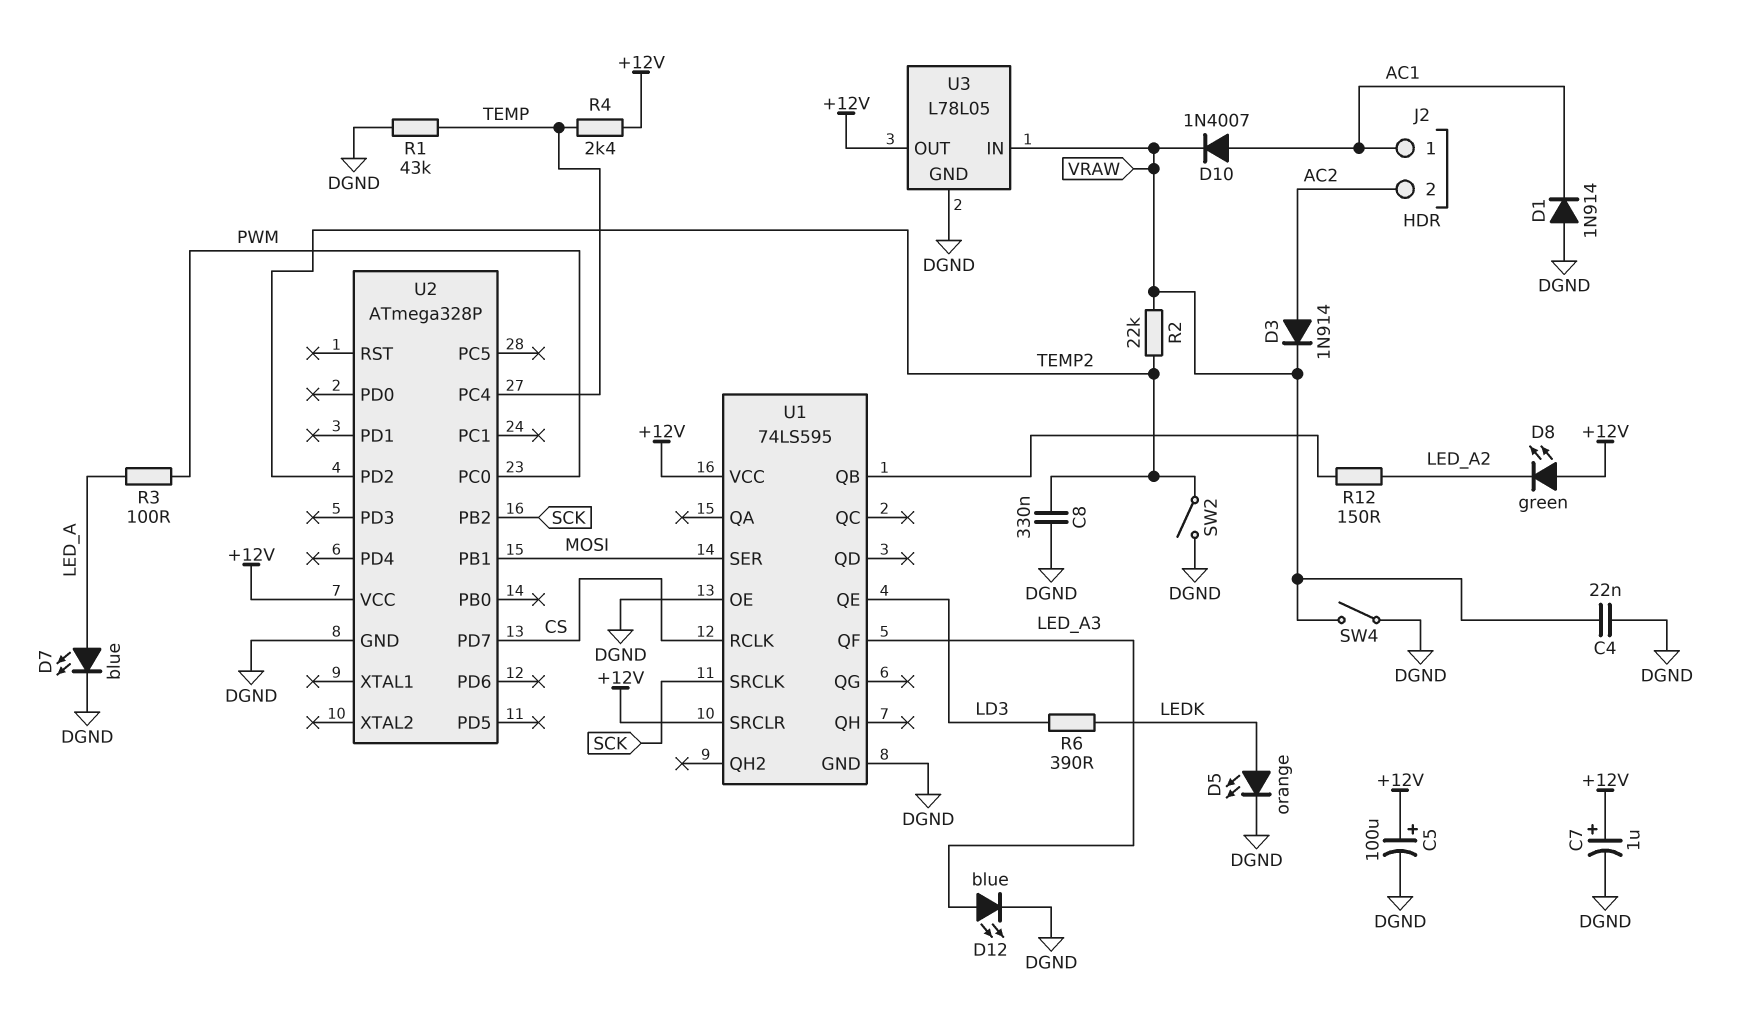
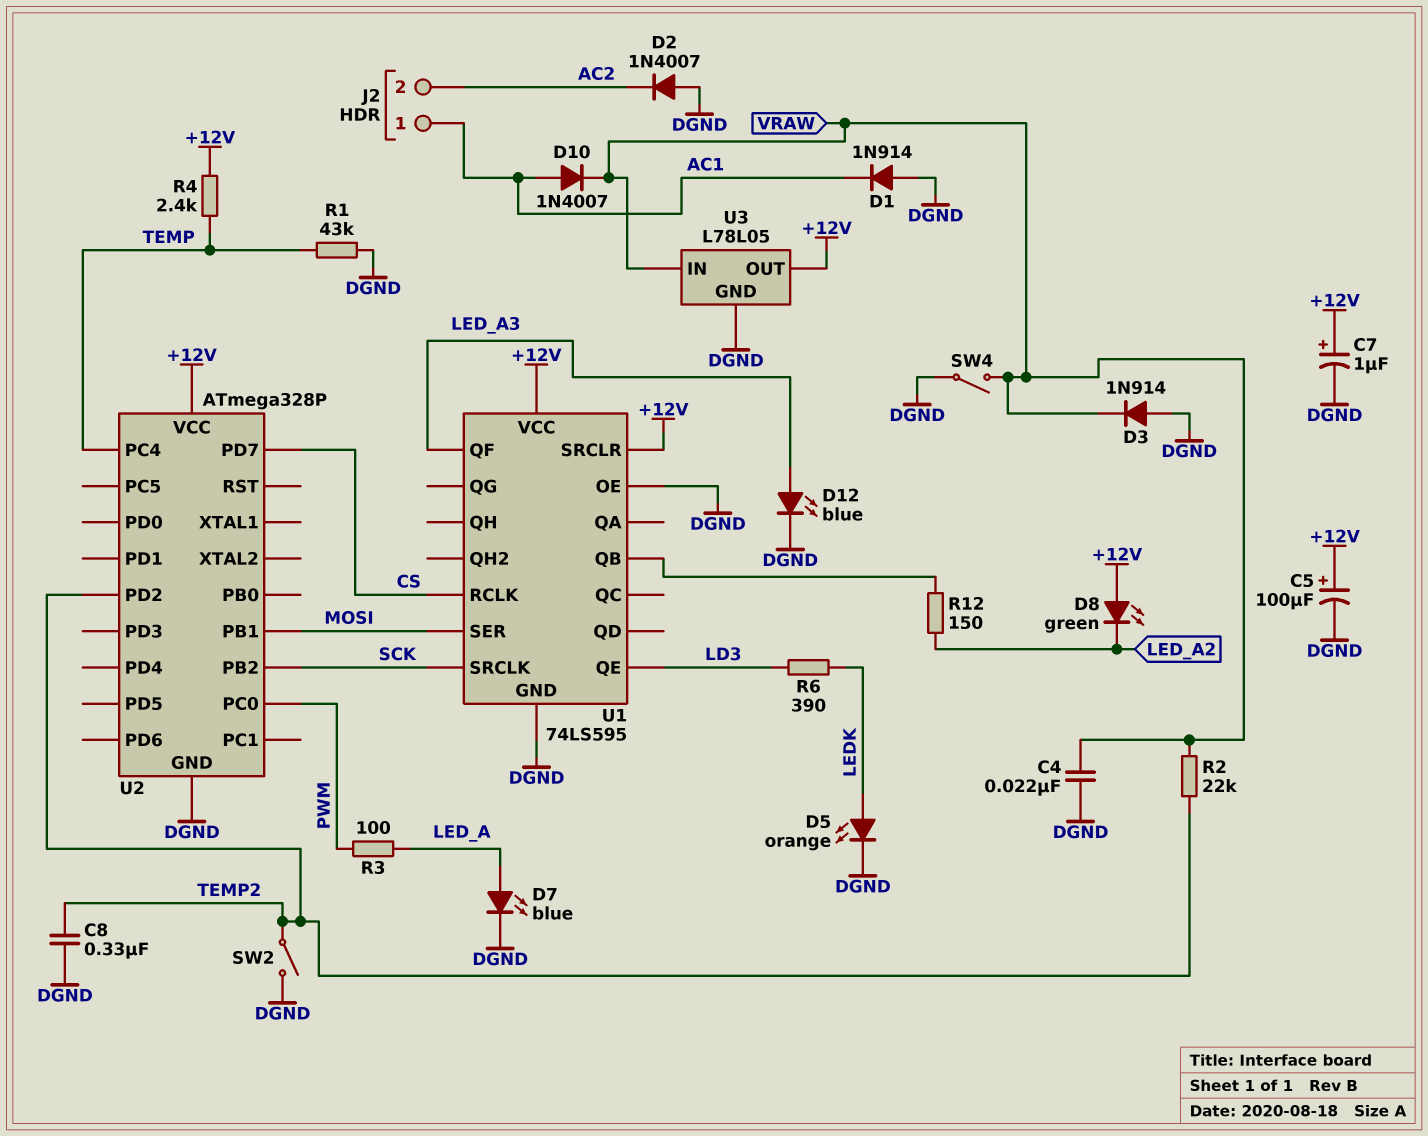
D2: none -> diode 1N4007 (A DGND, K AC2)
D3: diode 1N914 (A AC2, K VRAW) -> diode 1N914 (A DGND, K VRAW)

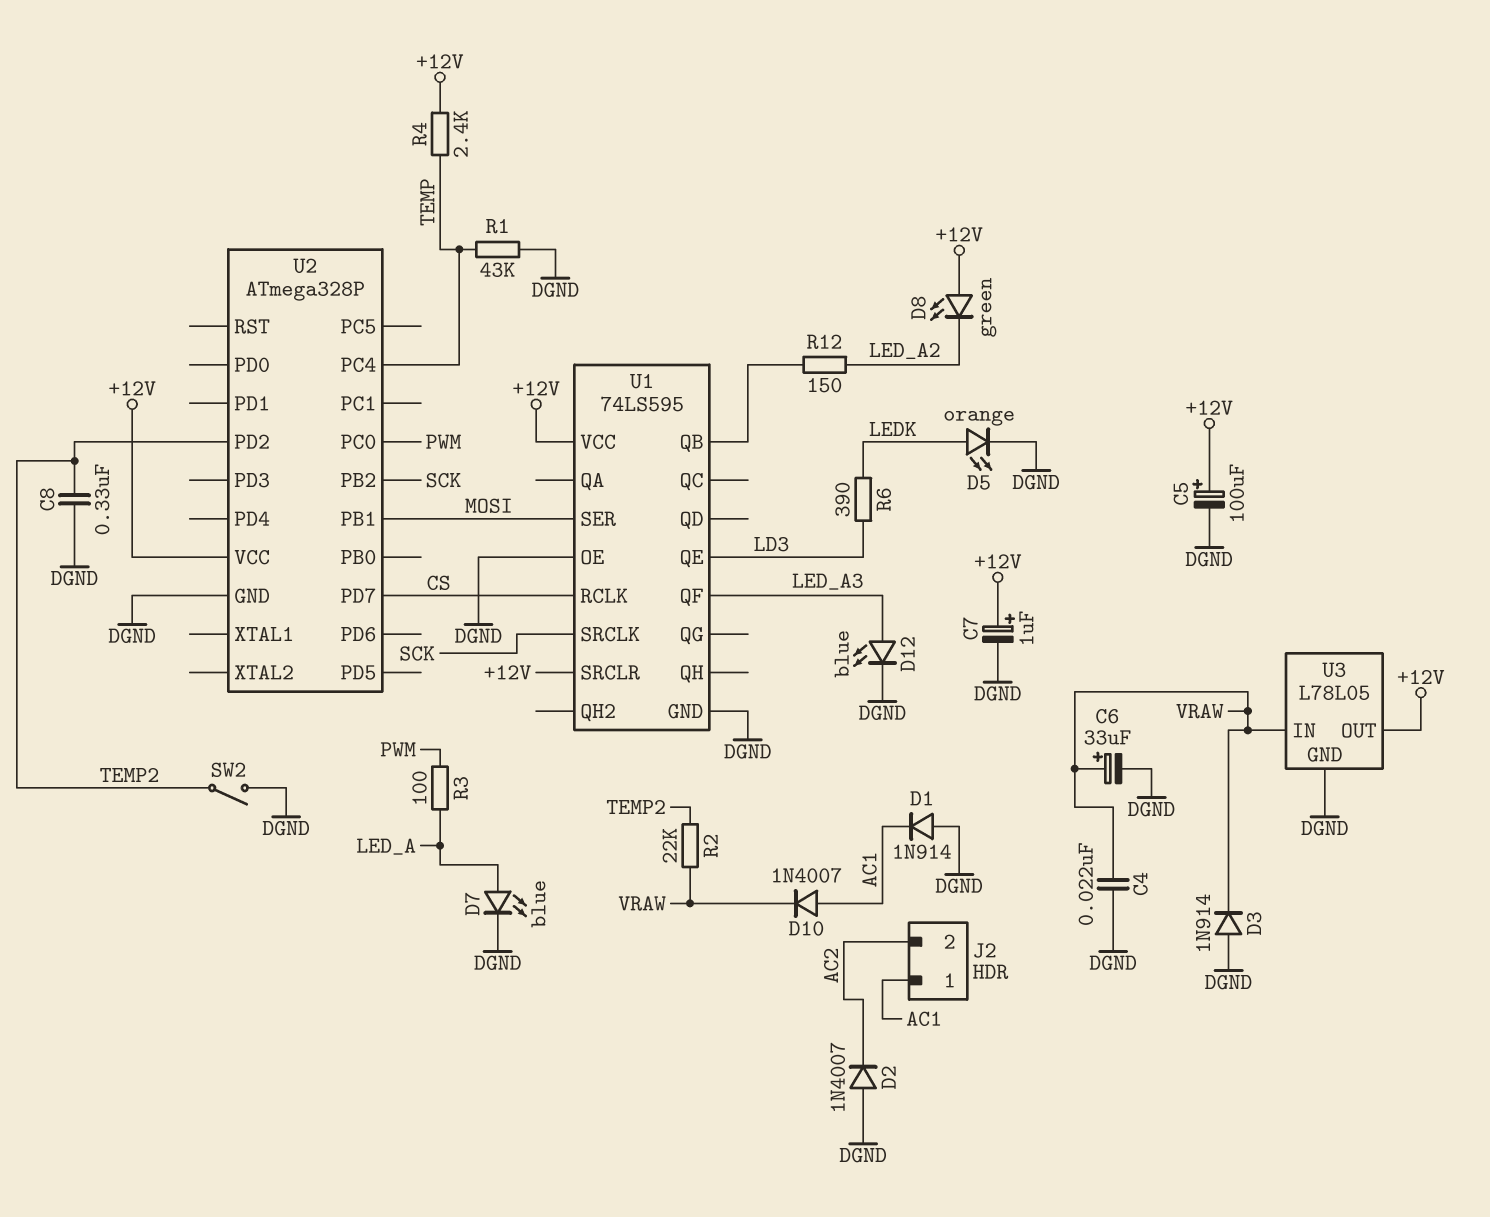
C6: none -> 33uF (plus VRAW, minus DGND)
SW4: switch (DGND, VRAW) -> none

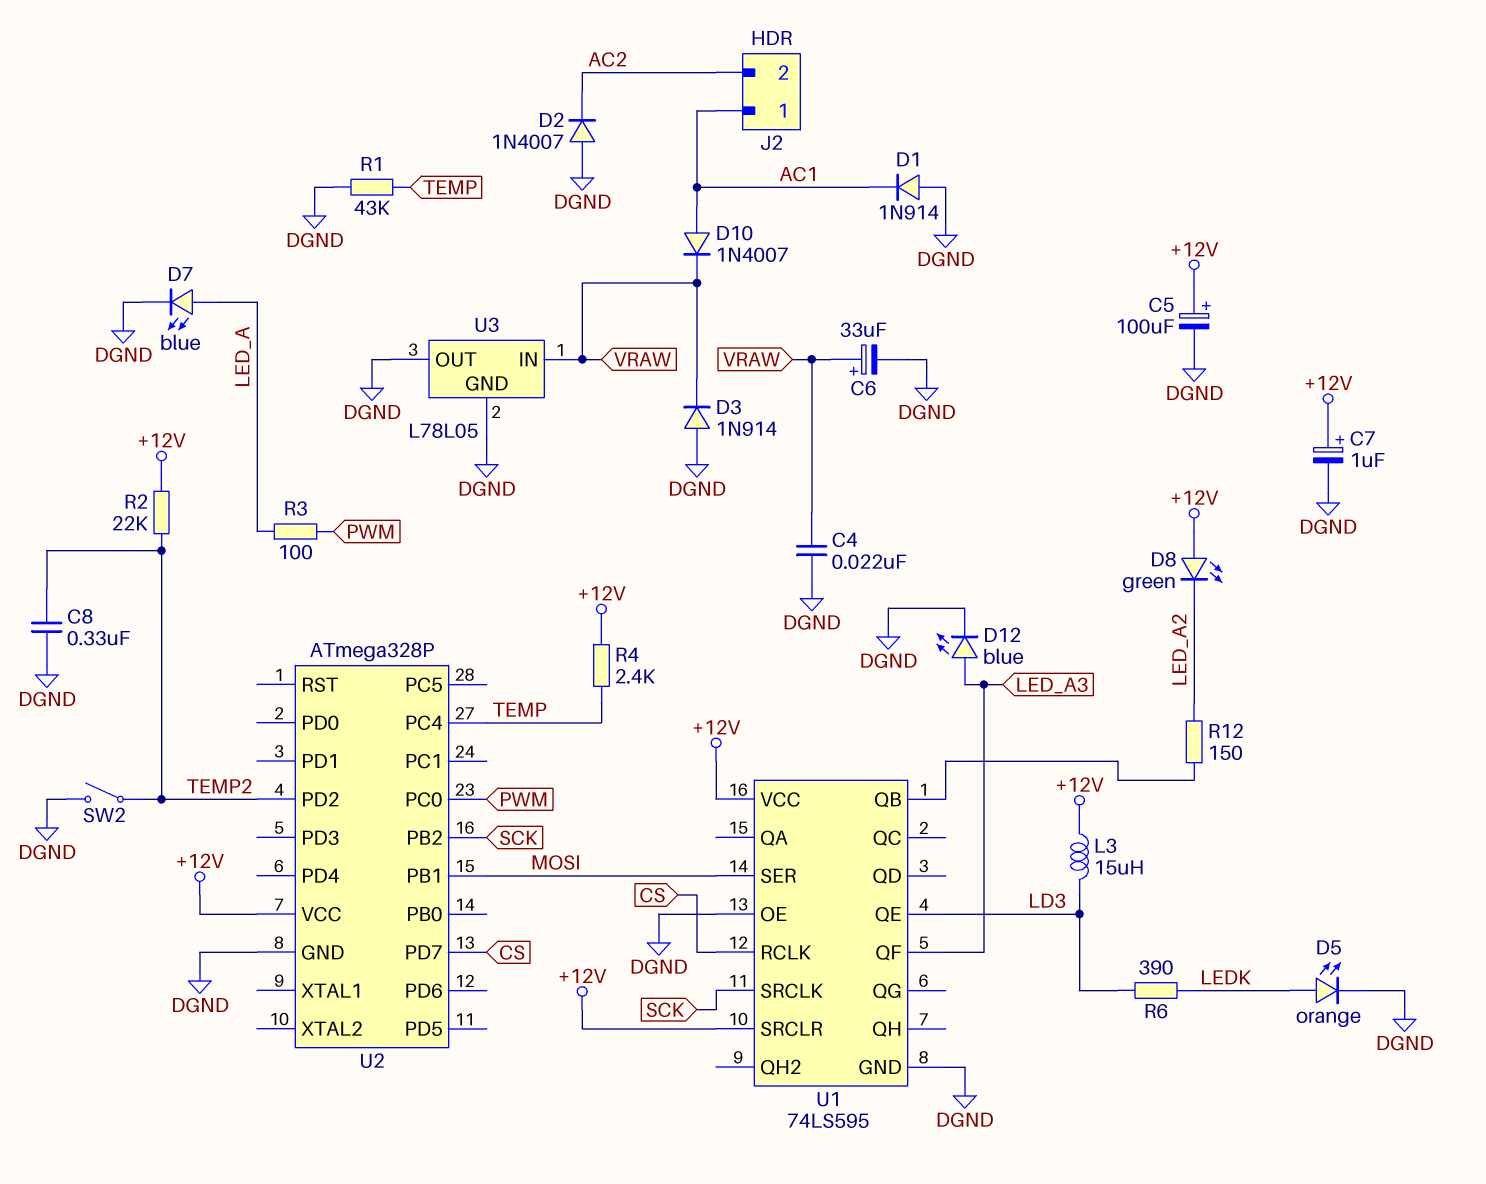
L3: none -> 15uH (+12V, LD3)
R2: 22k (TEMP2, VRAW) -> 22k (+12V, TEMP2)
U3 pin OUT: +12V -> DGND

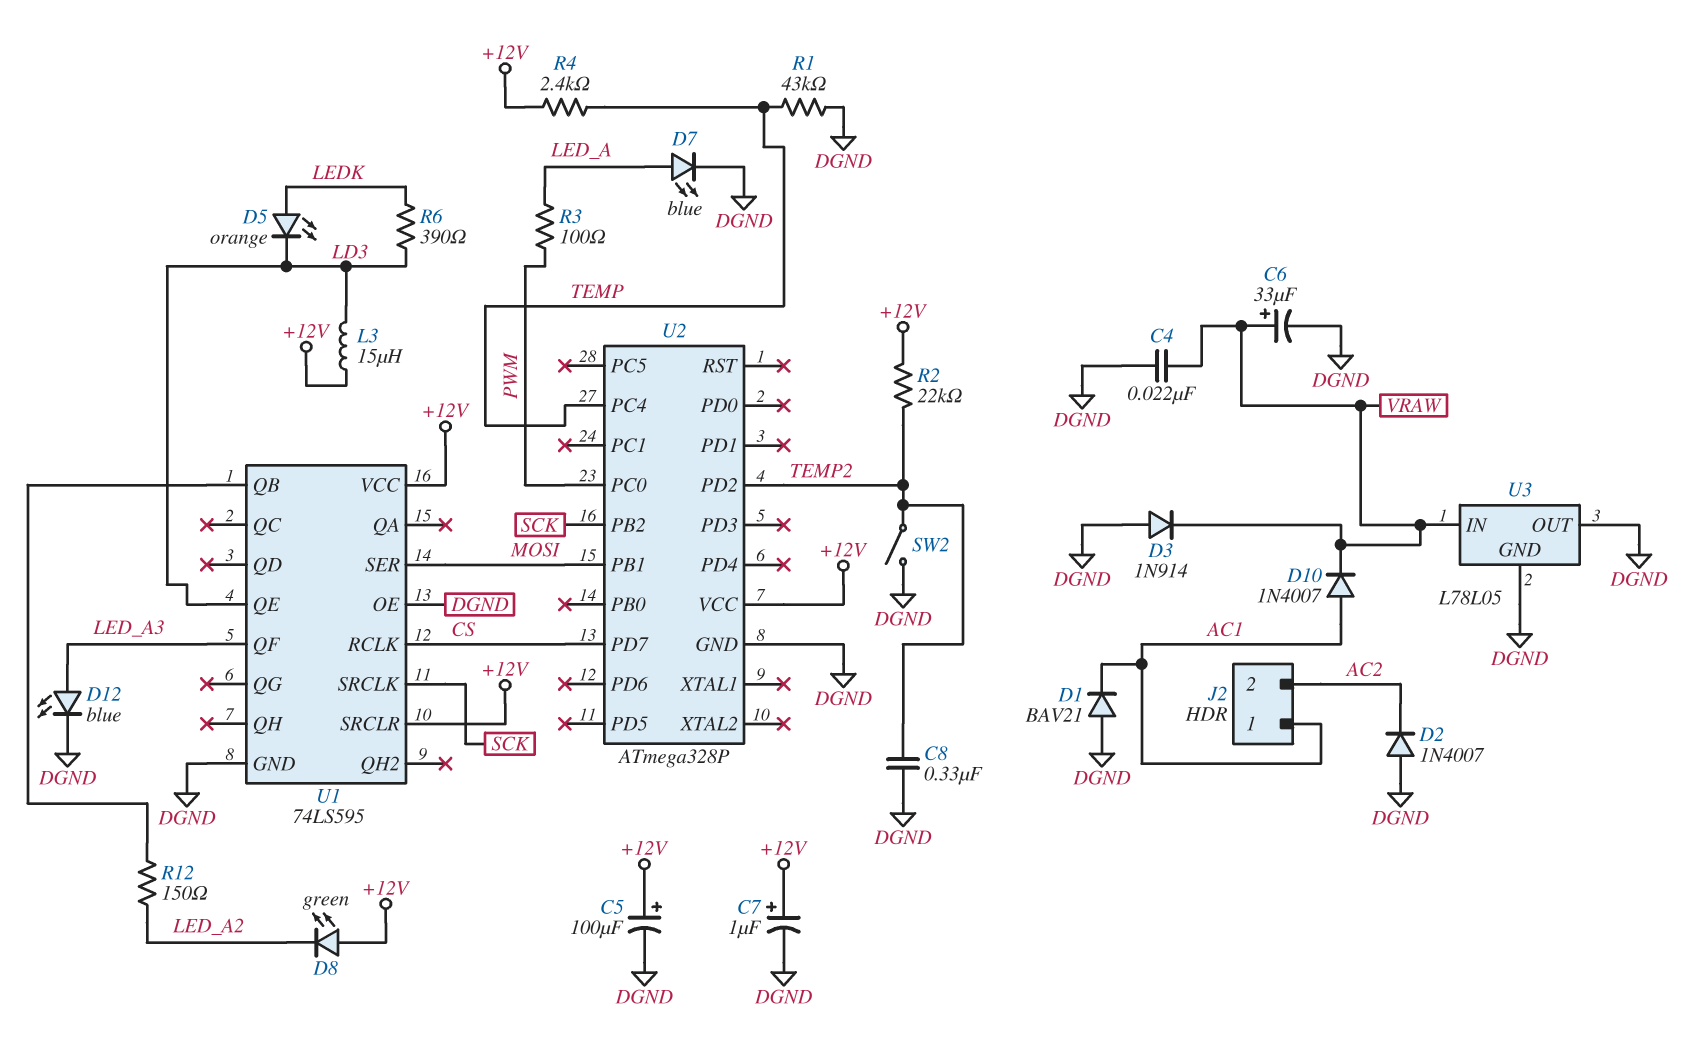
D1: diode 1N914 (A DGND, K AC1) -> diode BAV21 (A DGND, K AC1)
D5: LED orange (A LEDK, K DGND) -> LED orange (A LEDK, K LD3)

